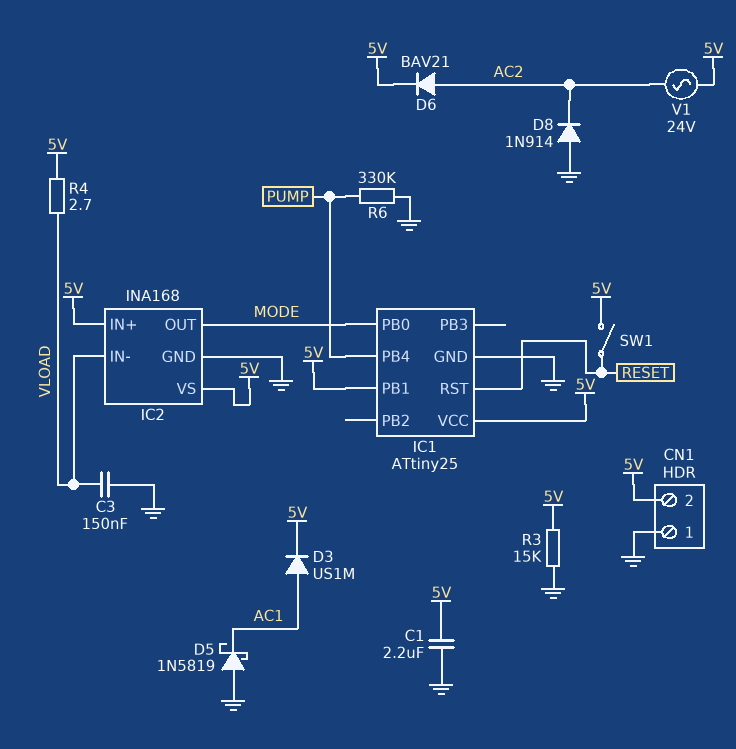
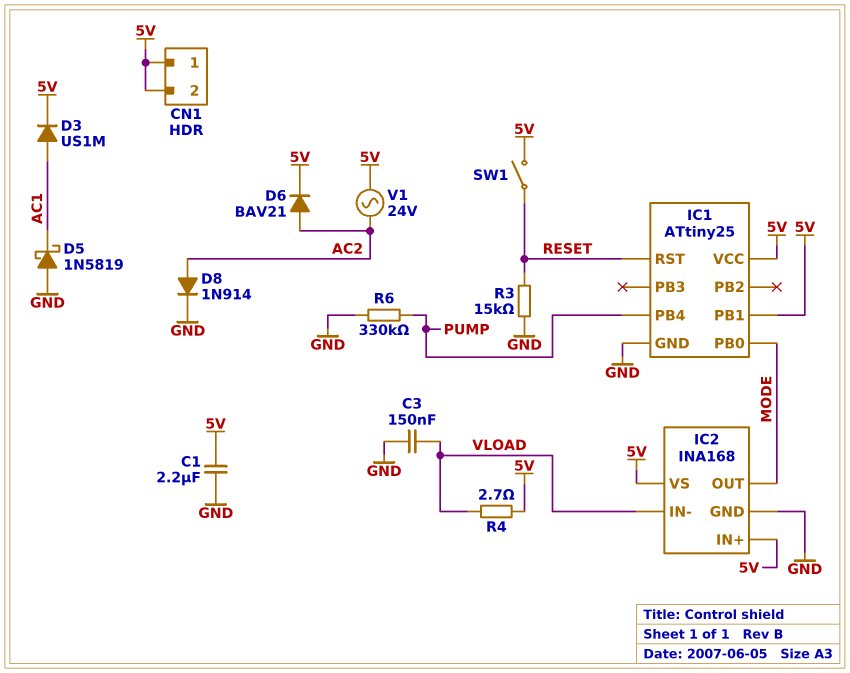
CN1 pin 1: GND -> 5V
D8: diode 1N914 (A GND, K AC2) -> diode 1N914 (A AC2, K GND)
R3: 15k (5V, GND) -> 15k (GND, RESET)

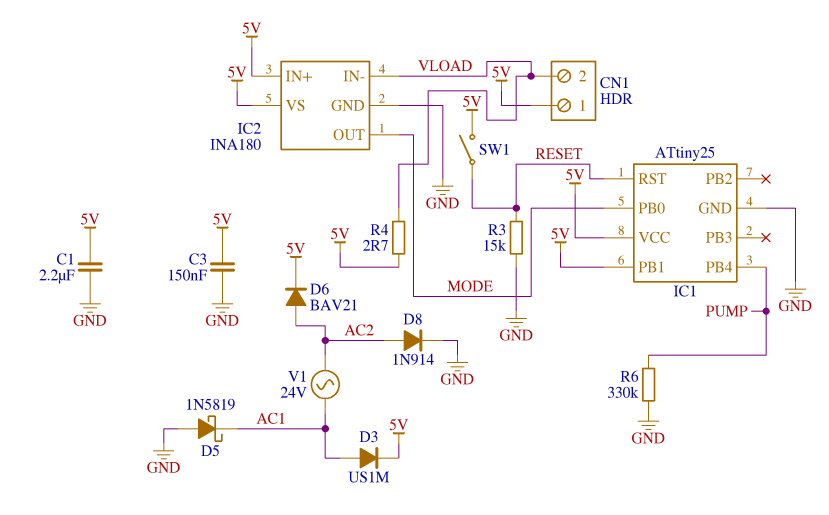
C3: 150nF (GND, VLOAD) -> 150nF (5V, GND)
CN1 pin 2: 5V -> VLOAD
IC2: INA168 -> INA180
V1: AC 24V (5V, AC2) -> AC 24V (AC1, AC2)

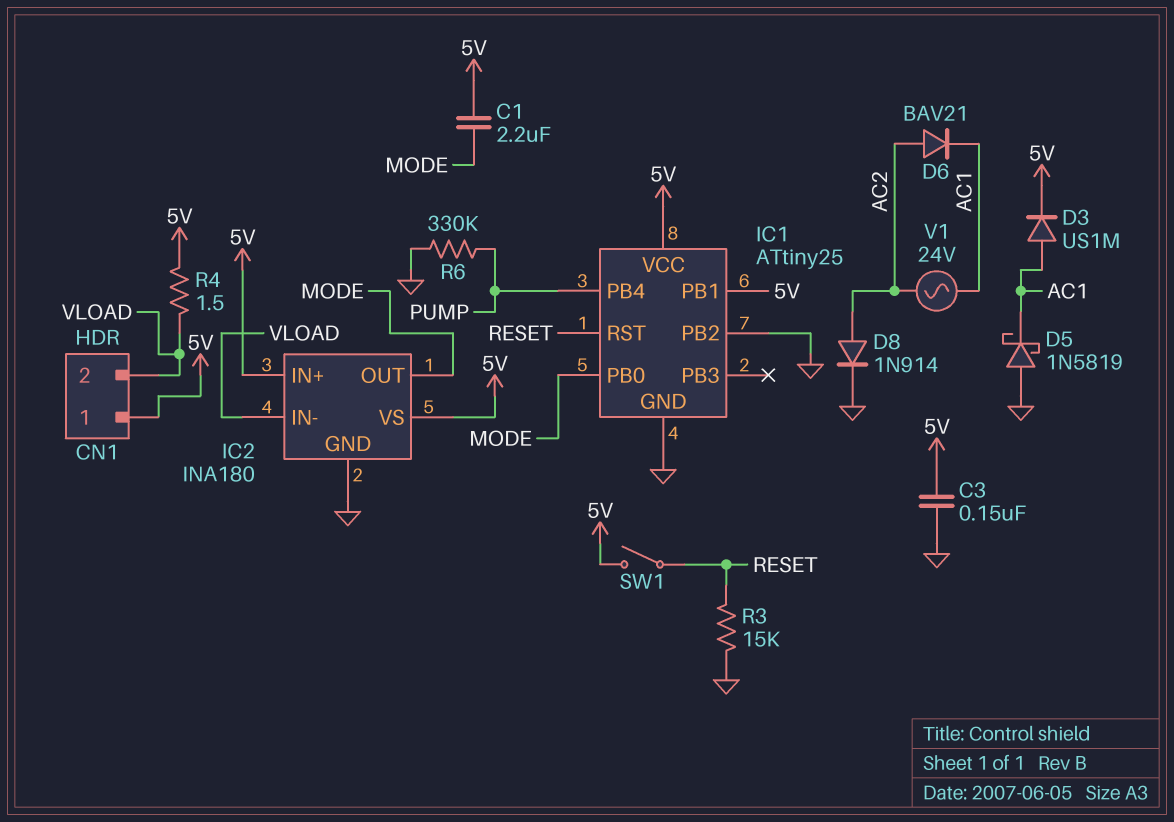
C1: 2.2uF (5V, GND) -> 2.2uF (5V, MODE)
D6: diode BAV21 (A AC2, K 5V) -> diode BAV21 (A AC2, K AC1)
IC1 pin PB2: none -> GND
R4: 2.7 (5V, VLOAD) -> 1.5 (5V, VLOAD)

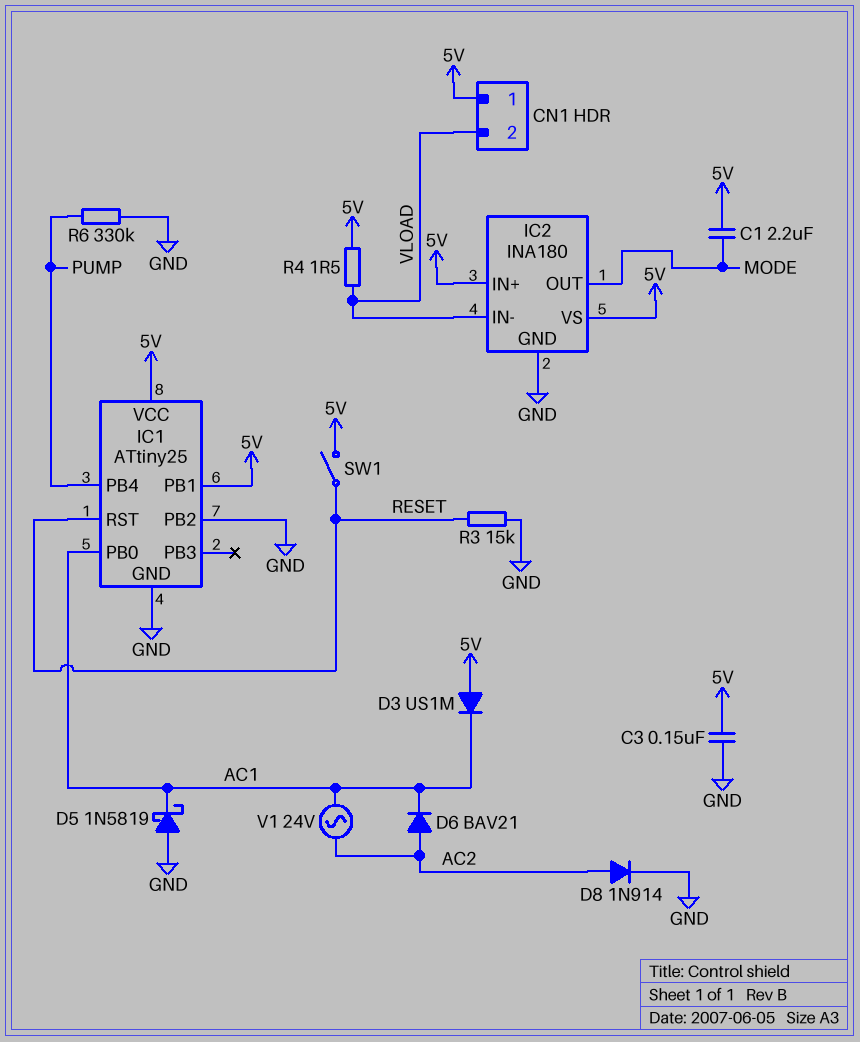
D3: diode US1M (A AC1, K 5V) -> diode US1M (A 5V, K AC1)
IC1 pin PB0: MODE -> AC1

